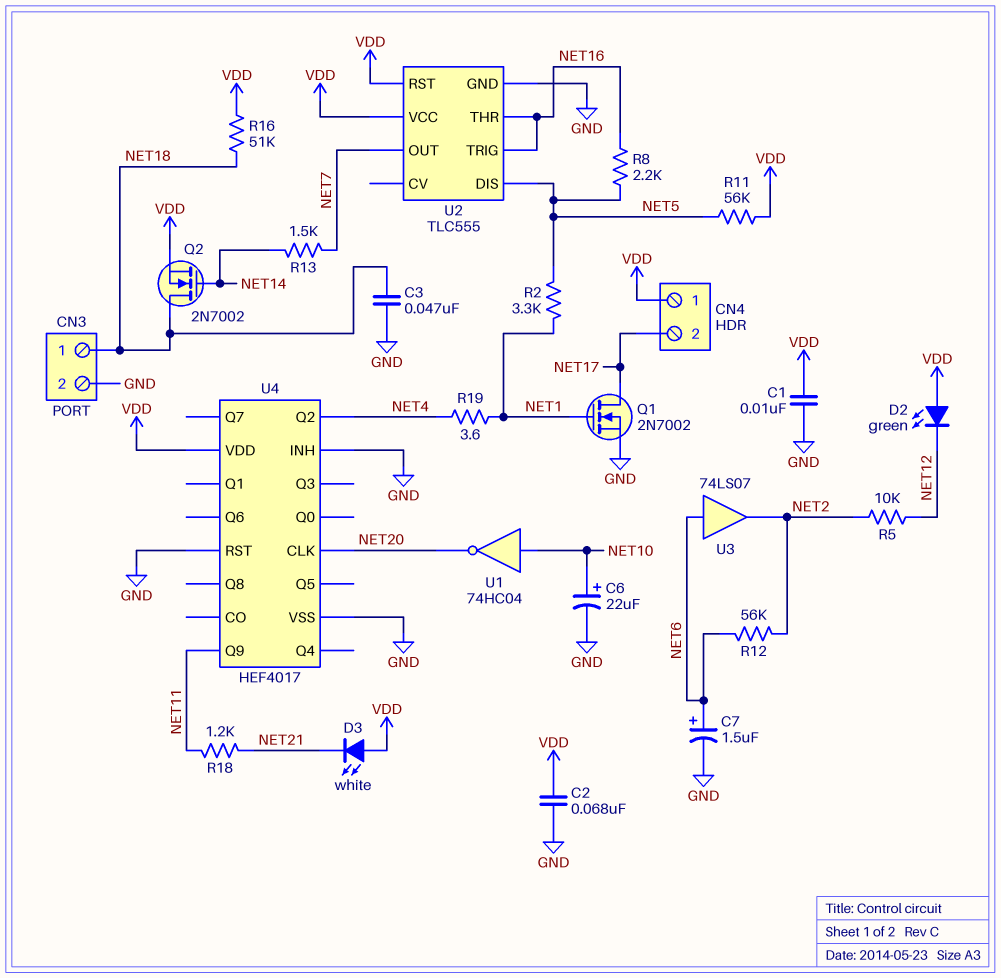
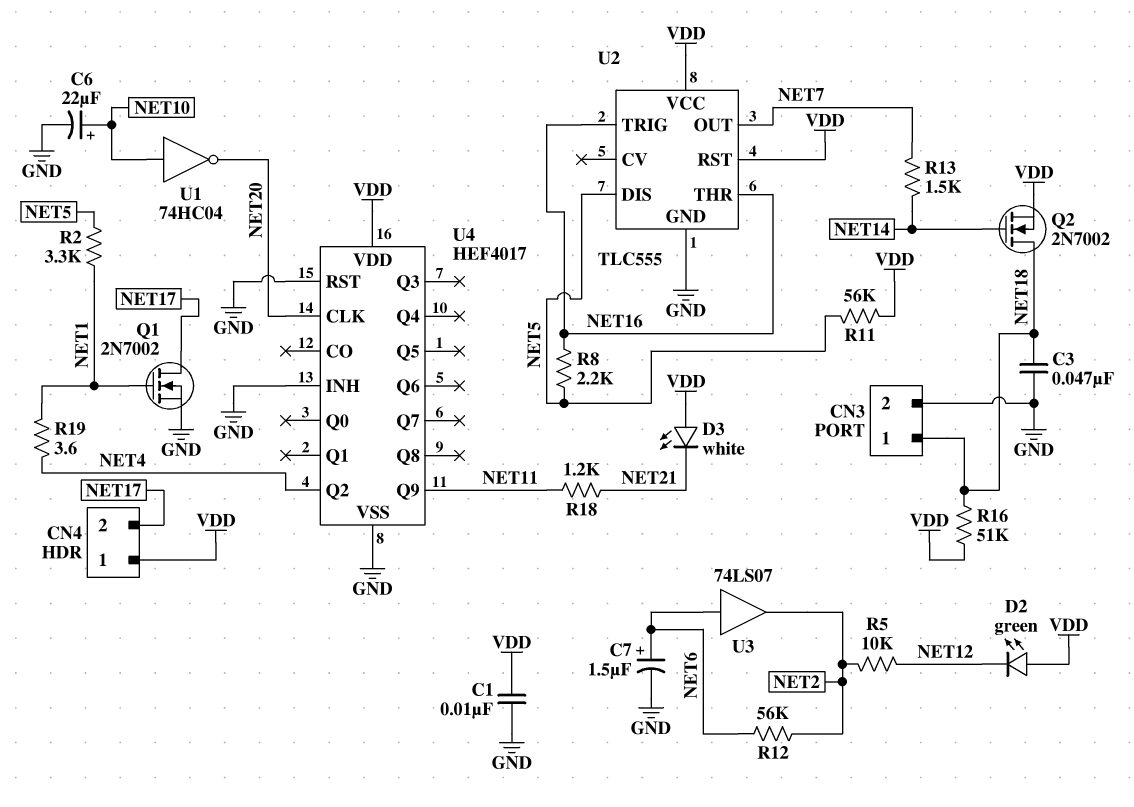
C2: 68nF (GND, VDD) -> none

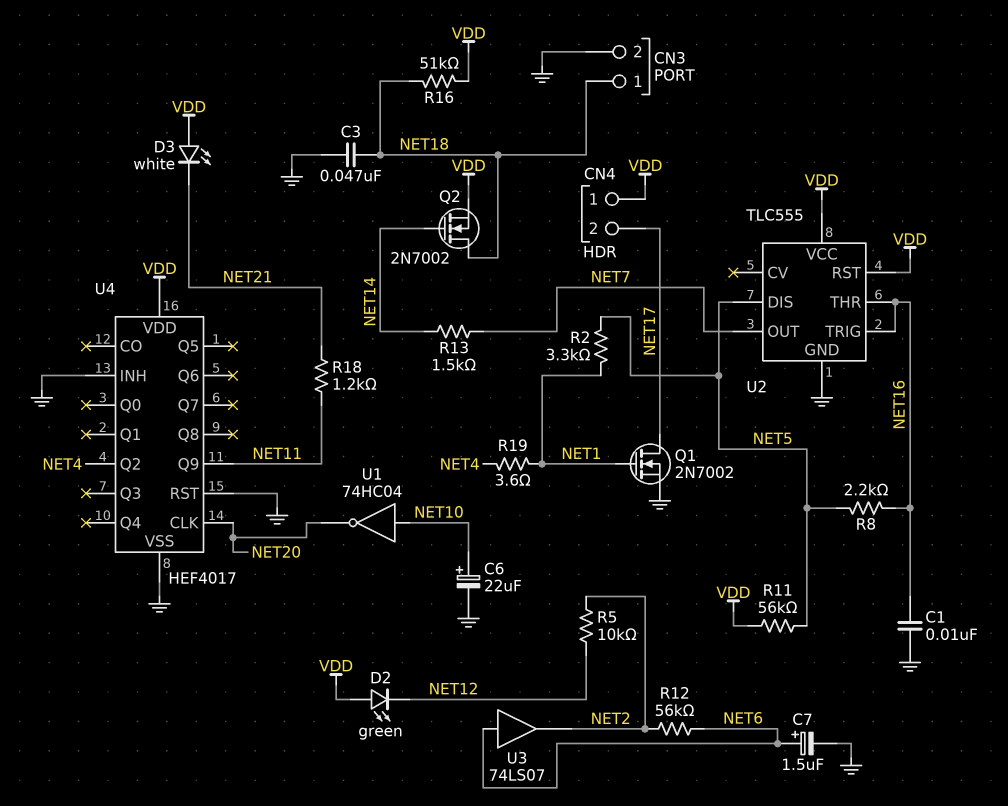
C1: 10nF (GND, VDD) -> 10nF (GND, NET16)

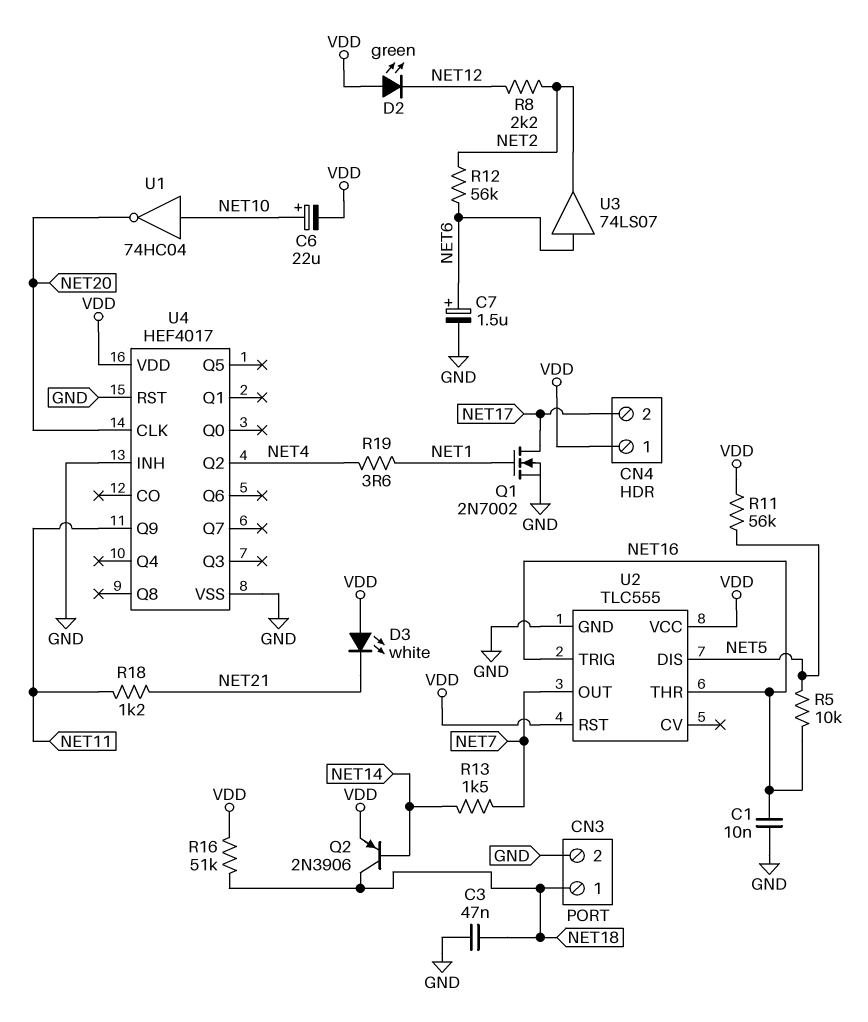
C6: 22uF (plus NET10, minus GND) -> 22uF (plus NET10, minus VDD)
Q2: NMOS 2N7002 (G NET14, D NET18, S VDD) -> PNP 2N3906 (B NET14, C NET18, E VDD)
R2: 3.3k (NET1, NET5) -> none
R5: 10k (NET2, NET12) -> 10k (NET5, NET16)
R8: 2.2k (NET5, NET16) -> 2.2k (NET2, NET12)

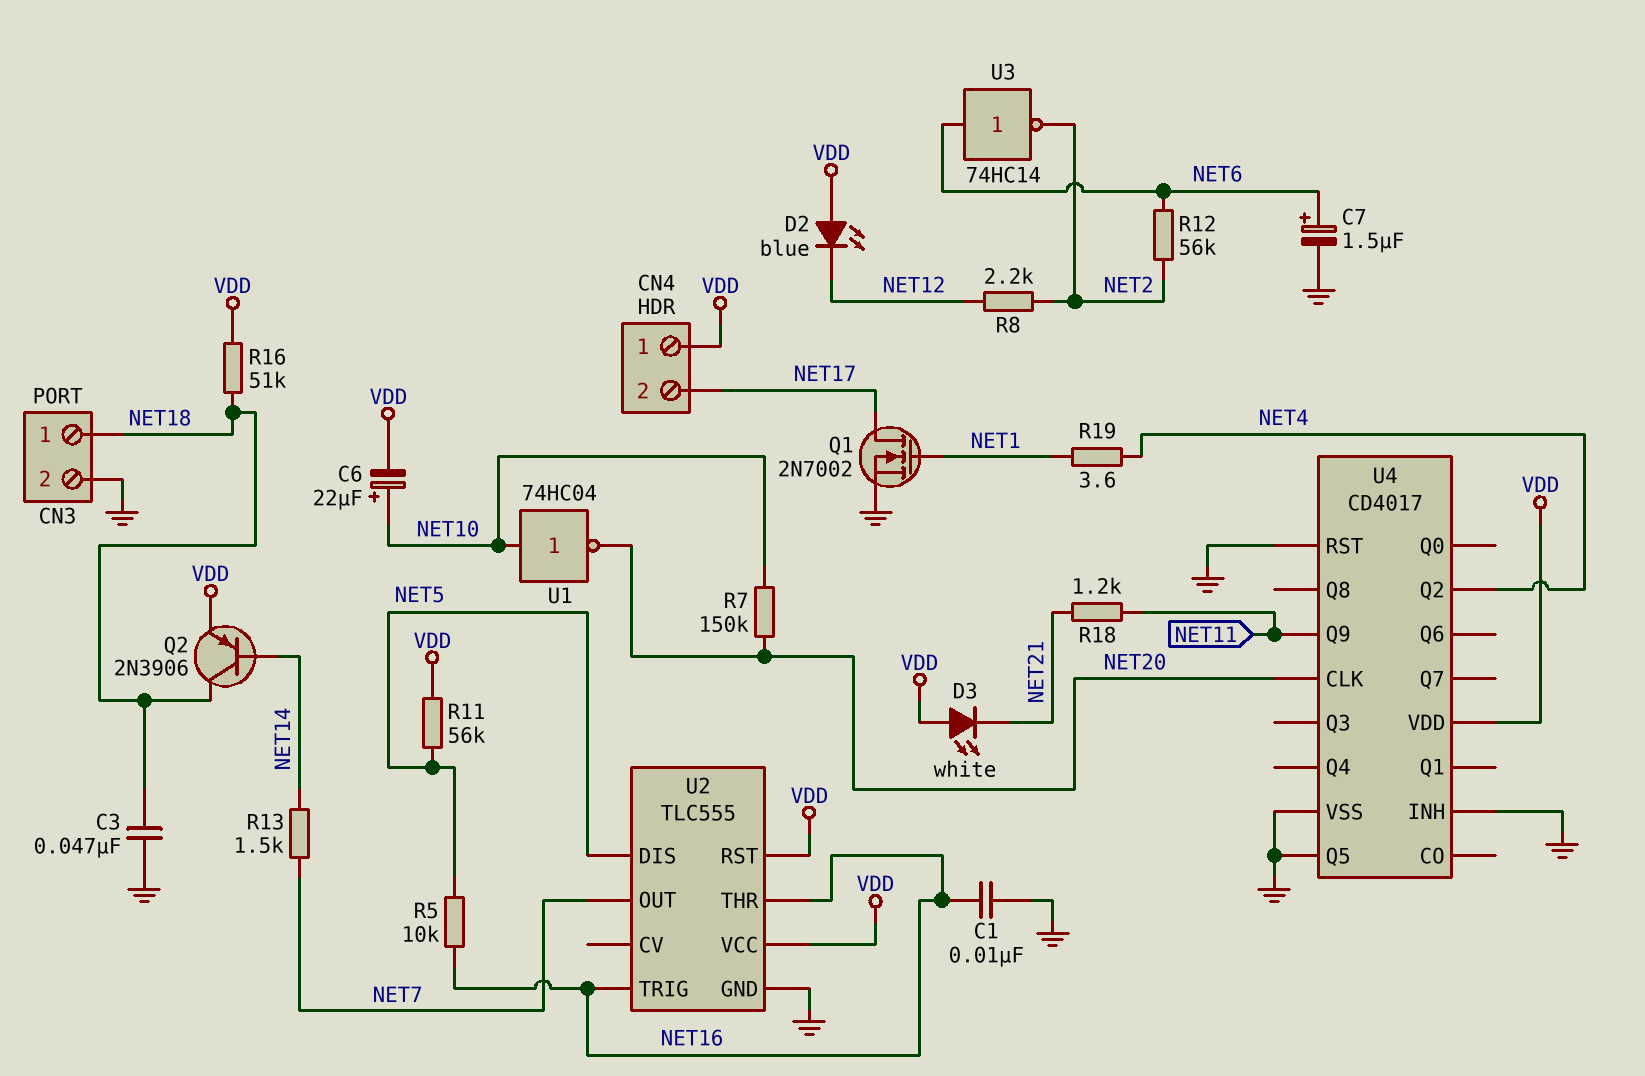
D2: LED green (A VDD, K NET12) -> LED blue (A VDD, K NET12)
R7: none -> 150k (NET10, NET20)
U3: buffer 74LS07 (in NET6, out NET2) -> NOT 74HC14 (in NET6, out NET2)
U4: HEF4017 -> CD4017
U4 pin Q5: none -> GND

